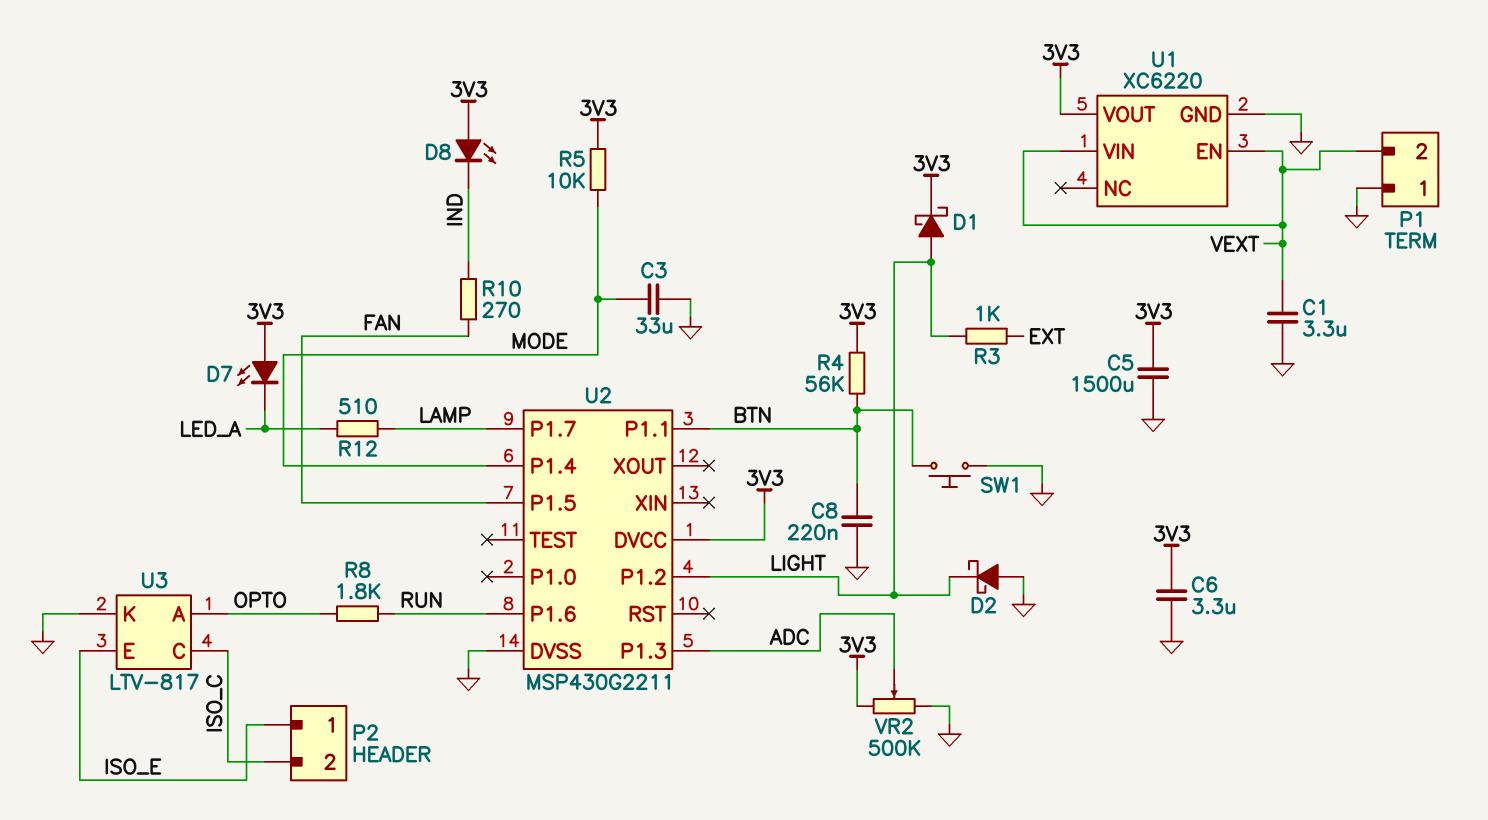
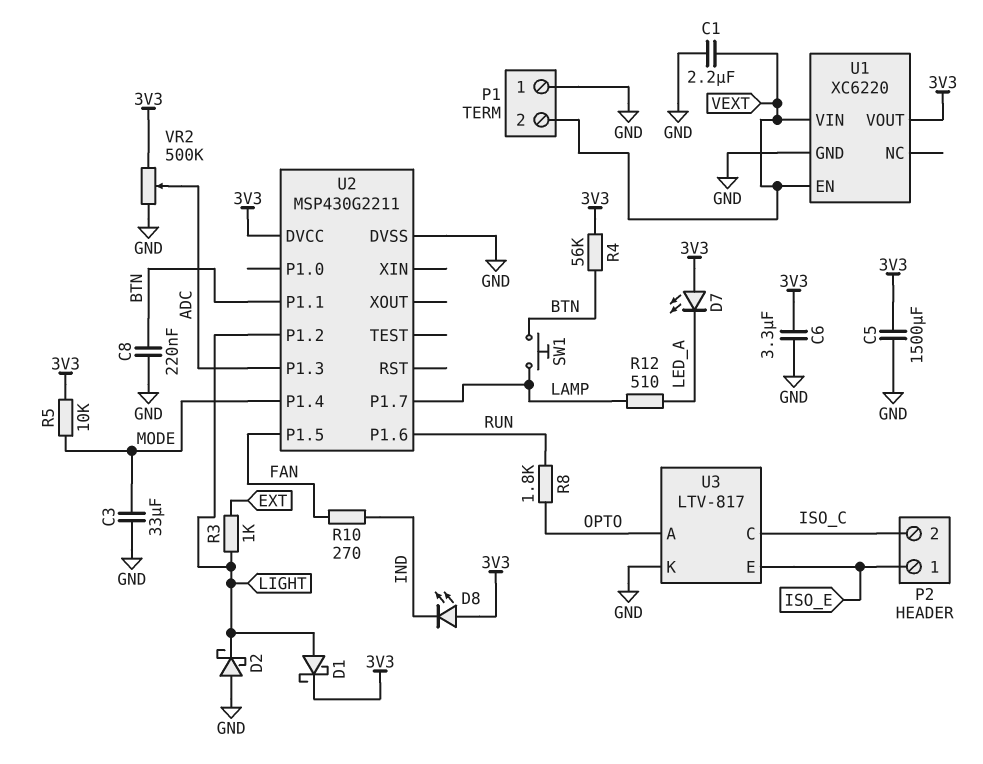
C1: 3.3uF (GND, VEXT) -> 2.2uF (GND, VEXT)
SW1: button (BTN, GND) -> button (BTN, LAMP)

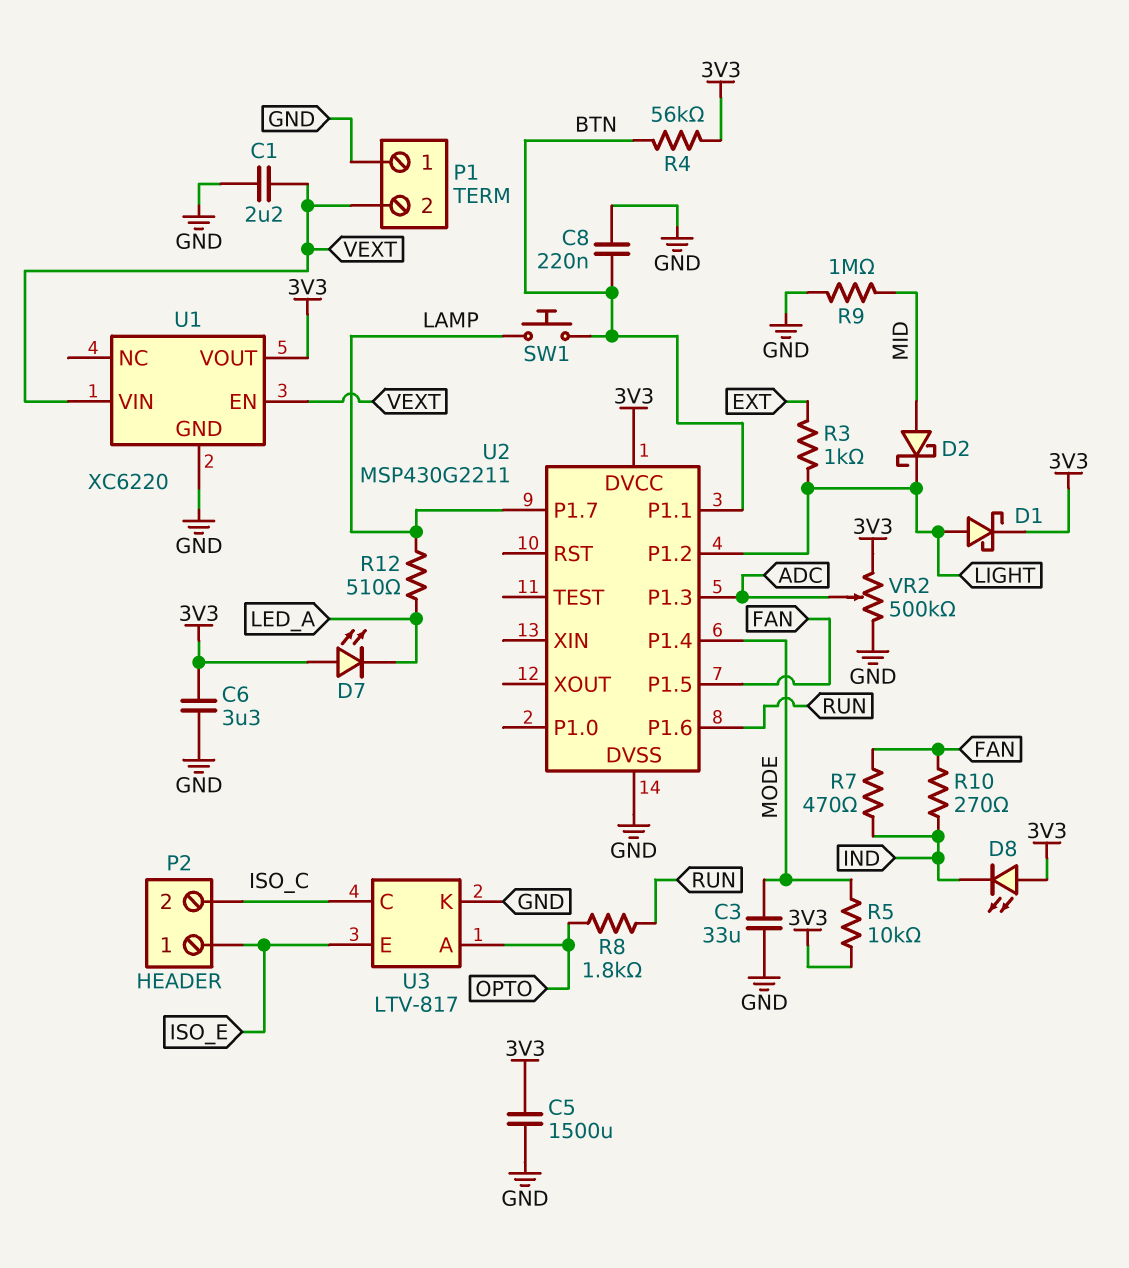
D2: schottky (A GND, K LIGHT) -> schottky (A MID, K LIGHT)
R7: none -> 470 (FAN, IND)
R9: none -> 1M (GND, MID)

